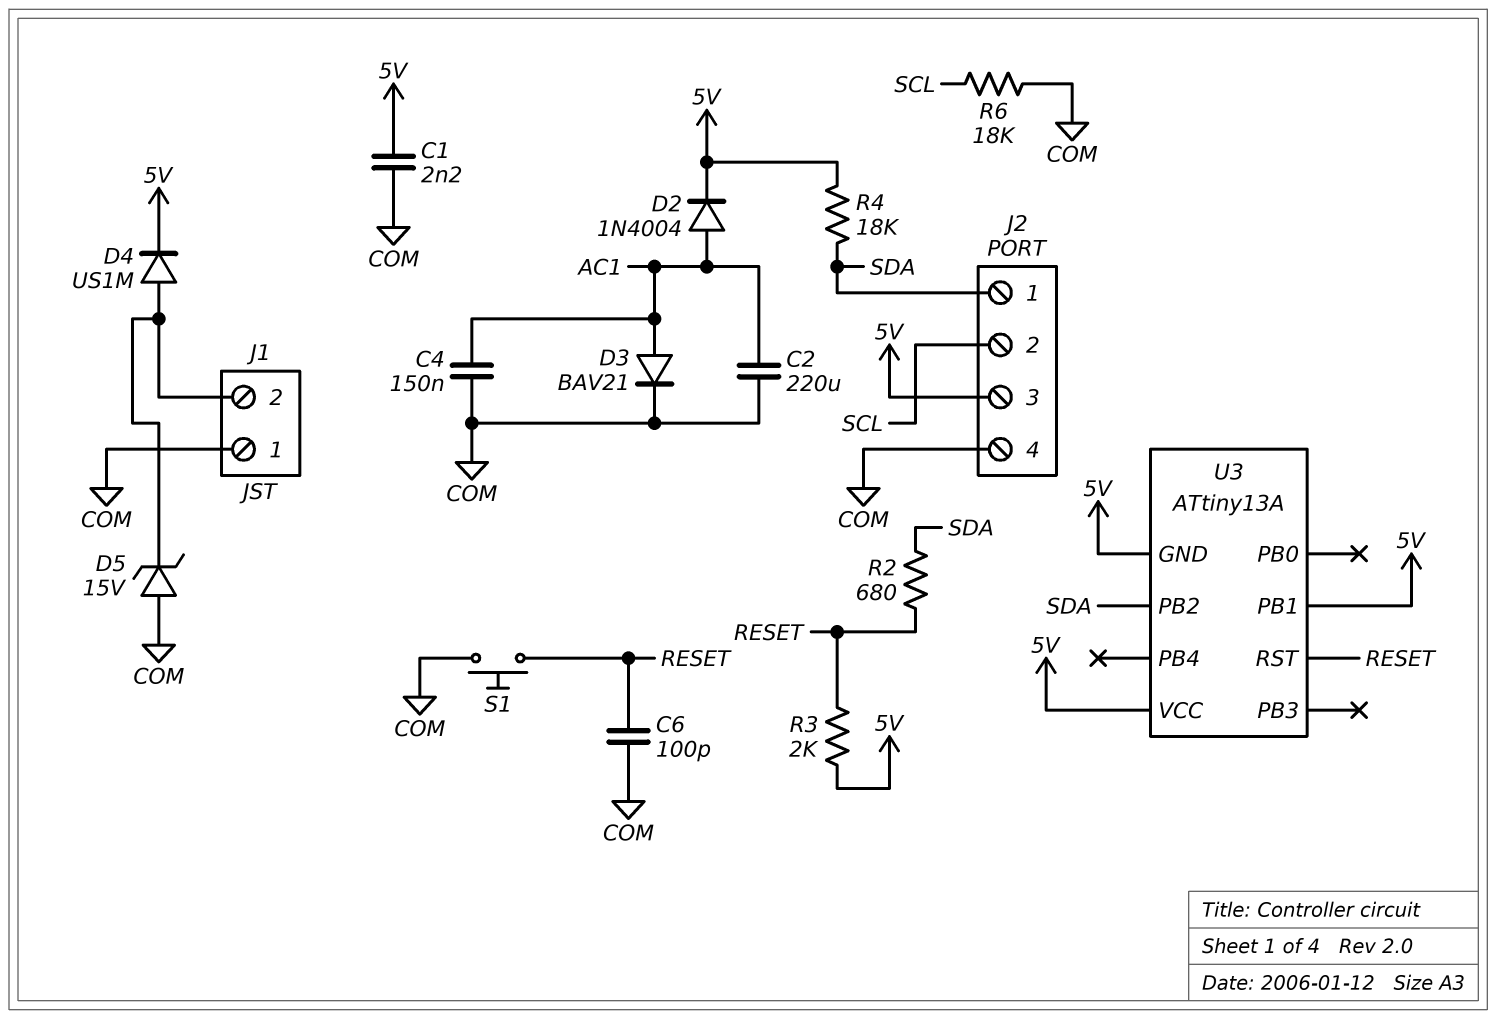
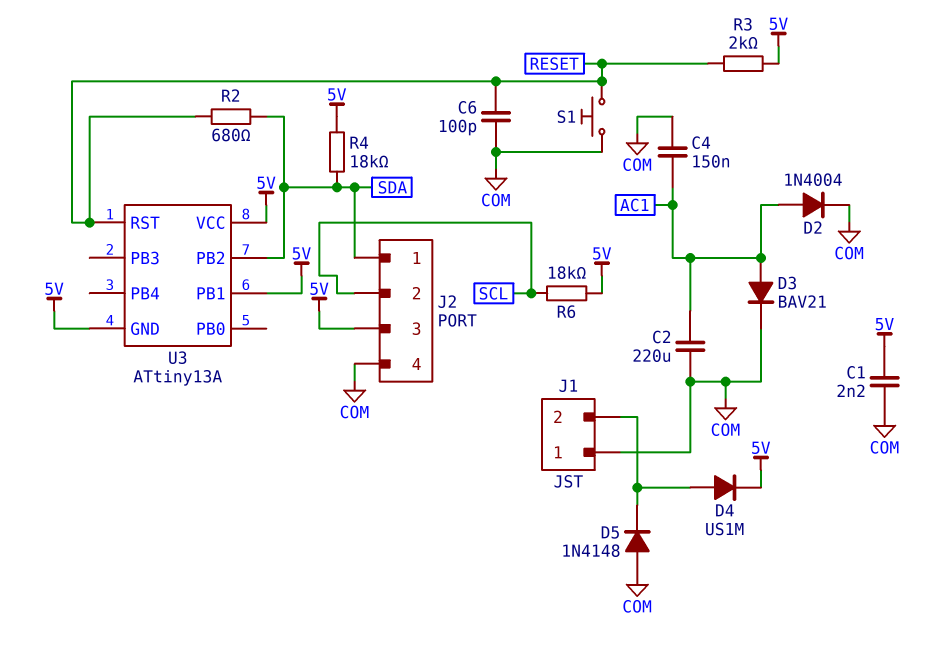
D2: diode 1N4004 (A AC1, K 5V) -> diode 1N4004 (A AC1, K COM)
D5: zener 15V (A COM, K J1/2) -> diode 1N4148 (A COM, K J1/2)
R6: 18k (COM, SCL) -> 18k (5V, SCL)

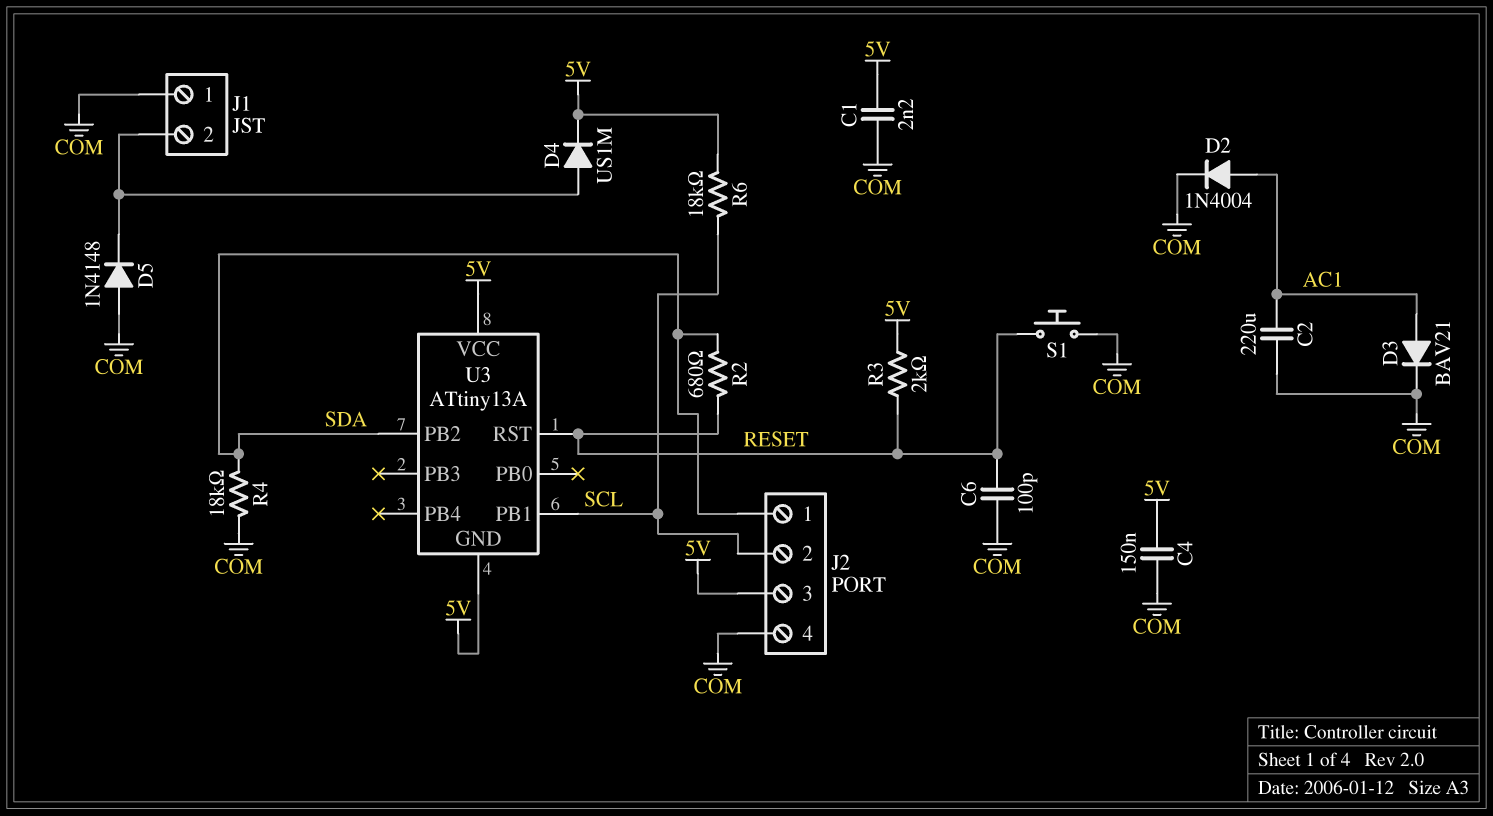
C4: 150nF (AC1, COM) -> 150nF (5V, COM)
R4: 18k (5V, SDA) -> 18k (COM, SDA)
U3 pin PB1: 5V -> SCL

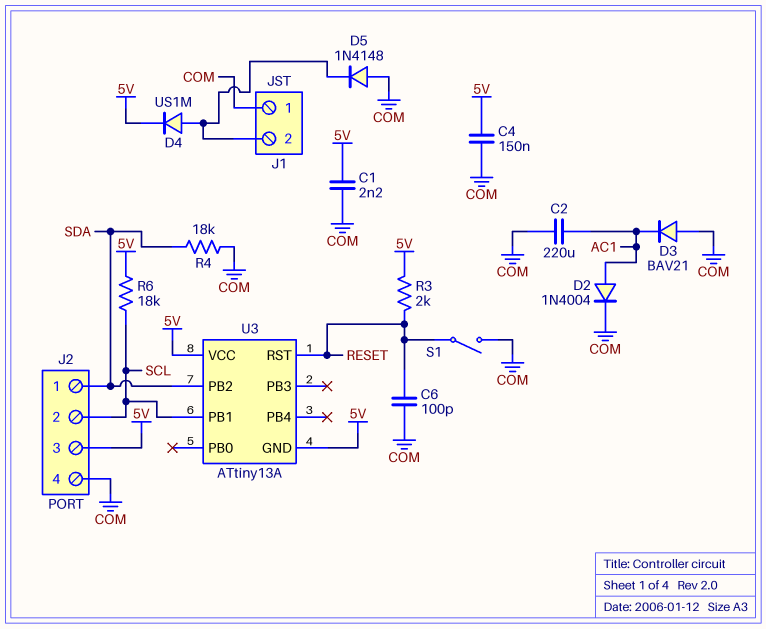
D3: diode BAV21 (A AC1, K COM) -> diode BAV21 (A COM, K AC1)
R2: 680 (RESET, SDA) -> none
S1: button (COM, RESET) -> switch (COM, RESET)

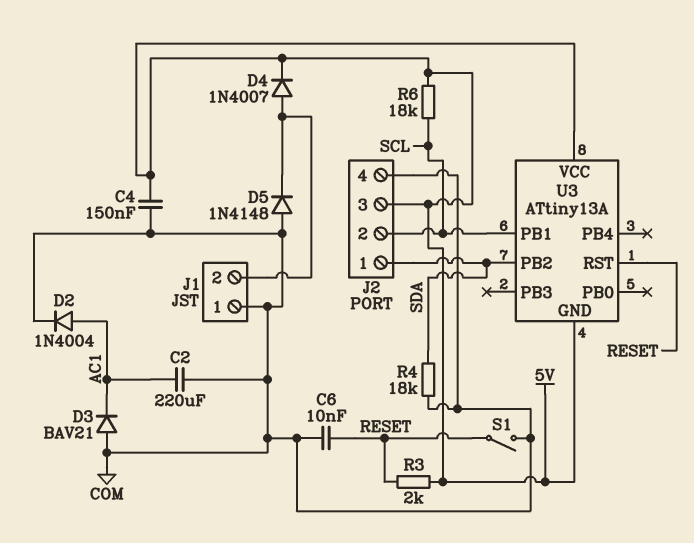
C1: 2.2nF (5V, COM) -> none
C6: 100pF (COM, RESET) -> 10nF (COM, RESET)
D4: diode US1M (A J1/2, K 5V) -> diode 1N4007 (A J1/2, K 5V)

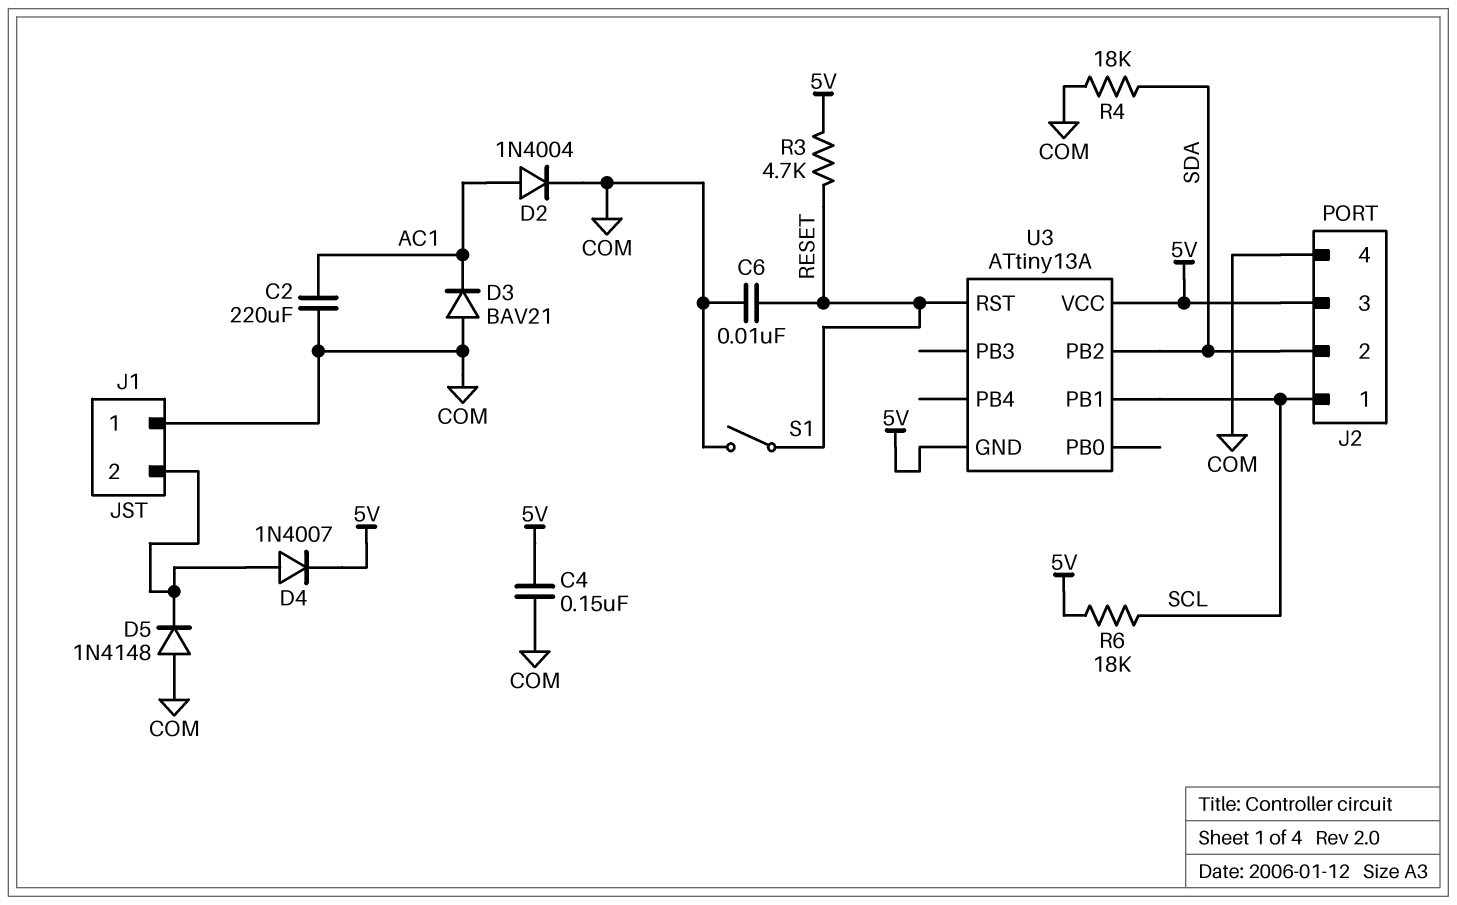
J2 pin 1: SDA -> SCL
J2 pin 2: SCL -> SDA
R3: 2k (5V, RESET) -> 4.7k (5V, RESET)

